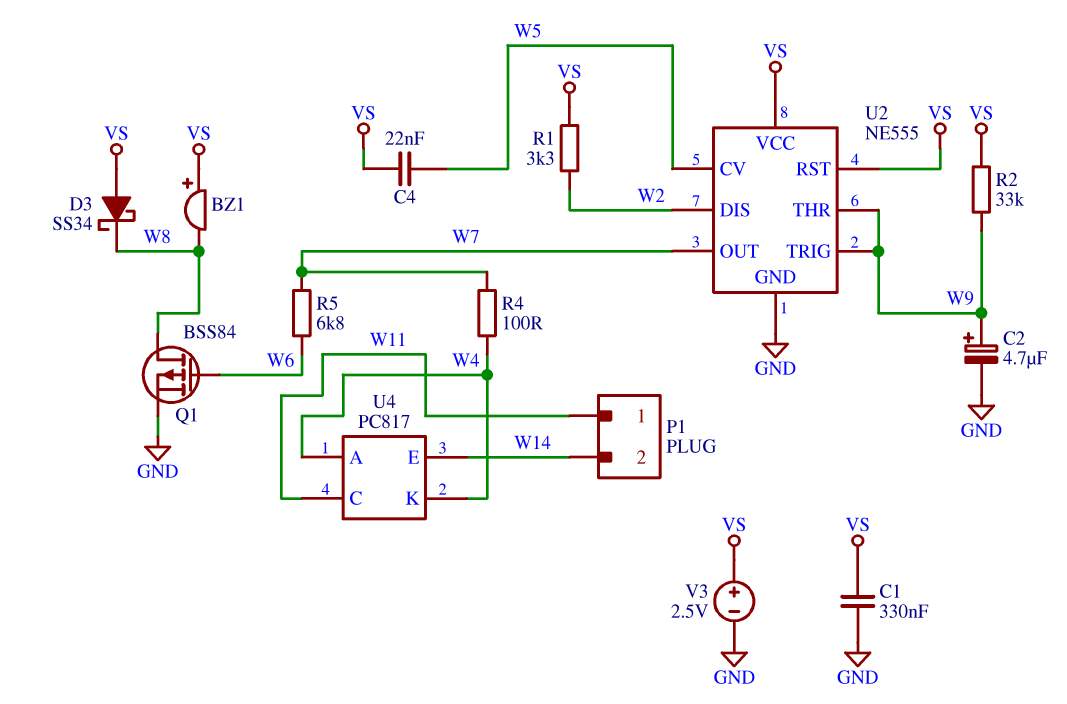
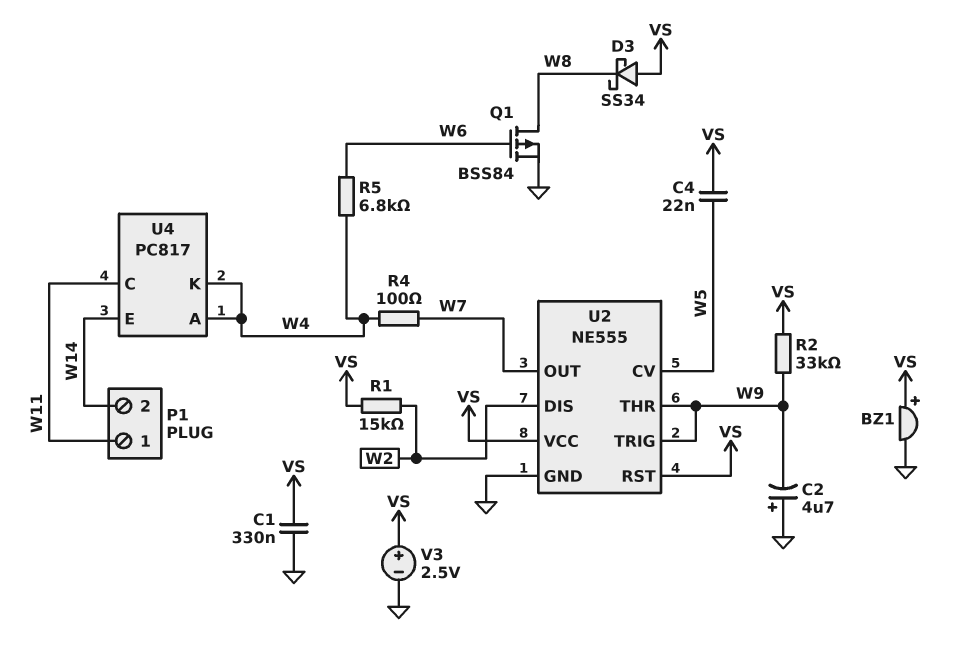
BZ1: buzzer (plus VS, minus W8) -> buzzer (plus VS, minus GND)
C2: 4.7uF (plus W9, minus GND) -> 4.7uF (plus GND, minus W9)
R1: 3.3k (VS, W2) -> 15k (VS, W2)
R5: 6.8k (W6, W7) -> 6.8k (W4, W6)

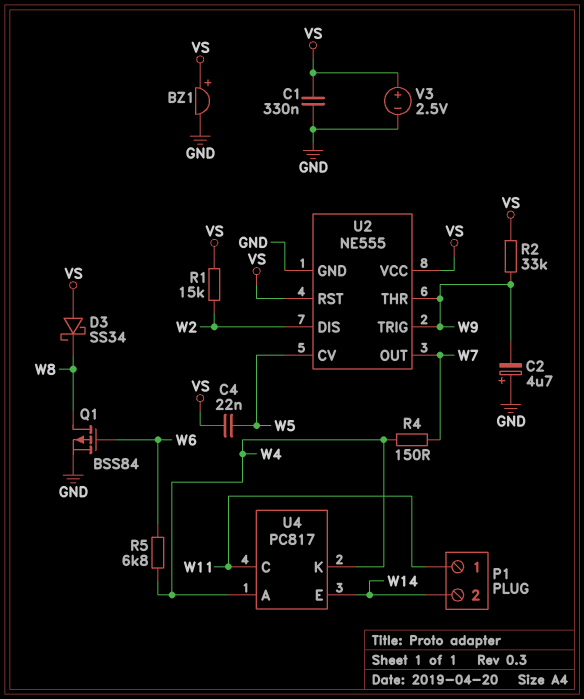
R4: 100 (W4, W7) -> 150 (W4, W7)

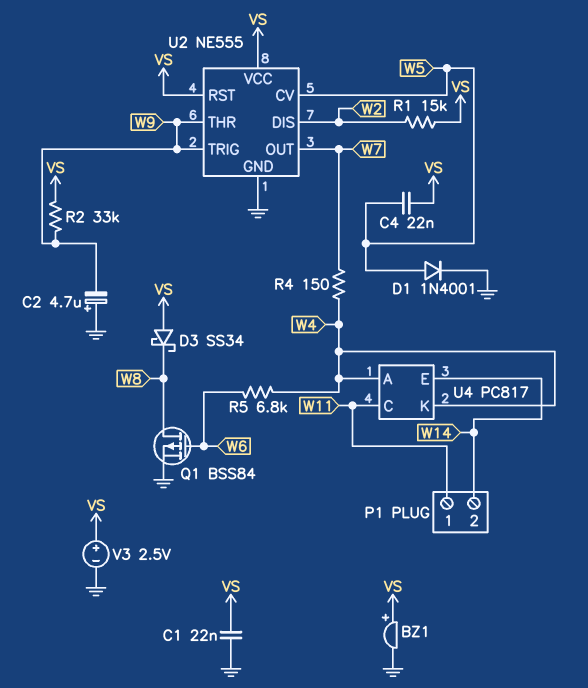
C1: 330nF (GND, VS) -> 22nF (GND, VS)
D1: none -> diode 1N4001 (A W5, K GND)

